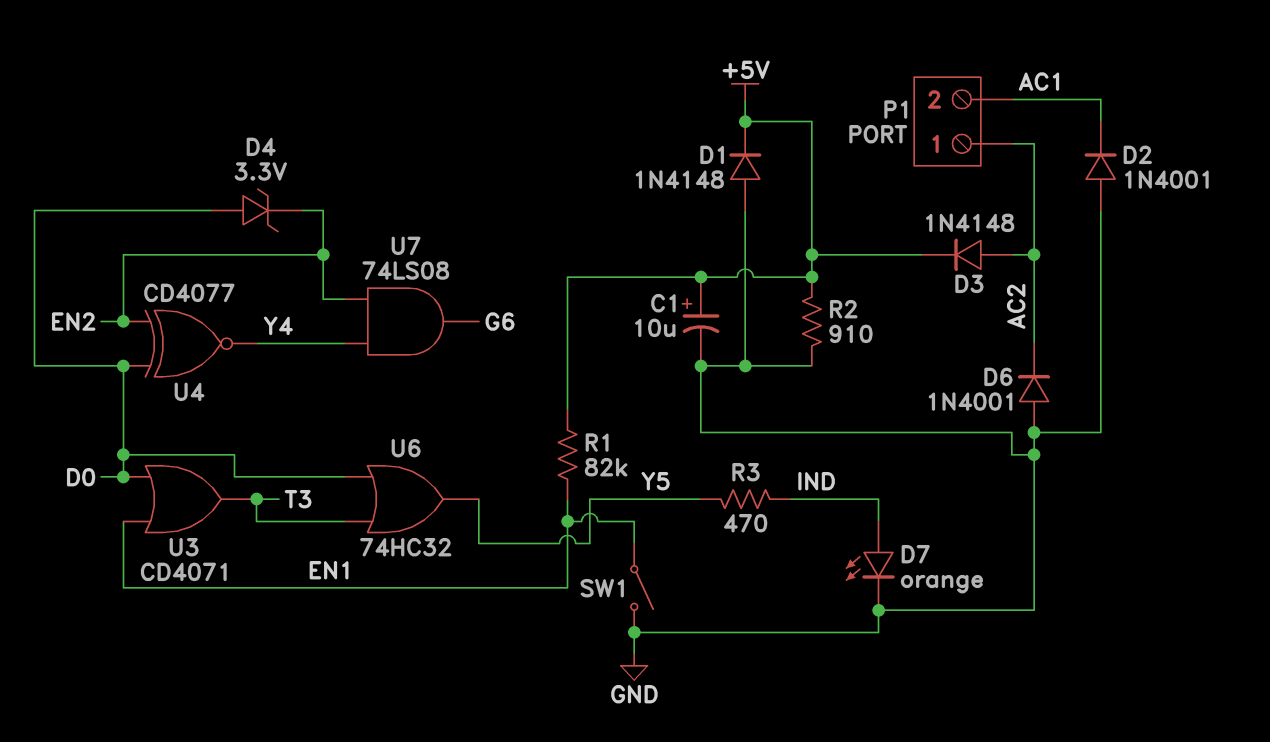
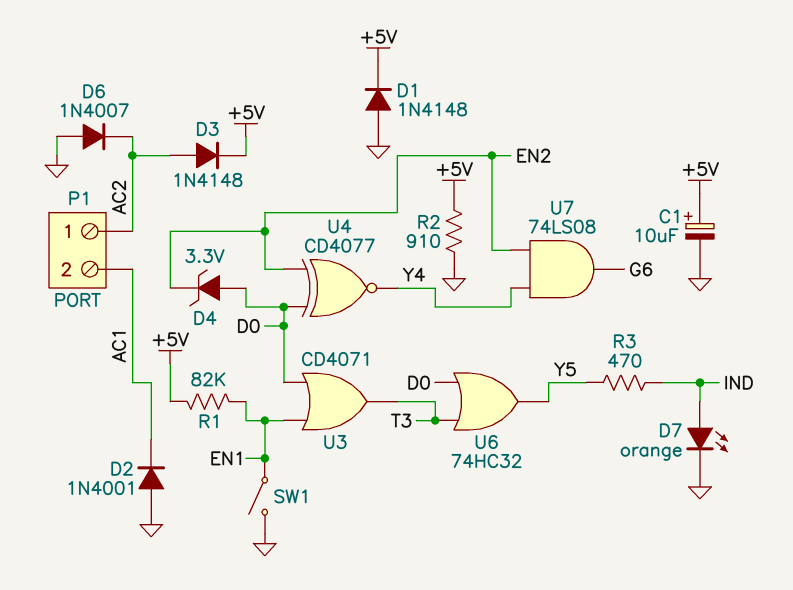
D6: diode 1N4001 (A GND, K AC2) -> diode 1N4007 (A GND, K AC2)

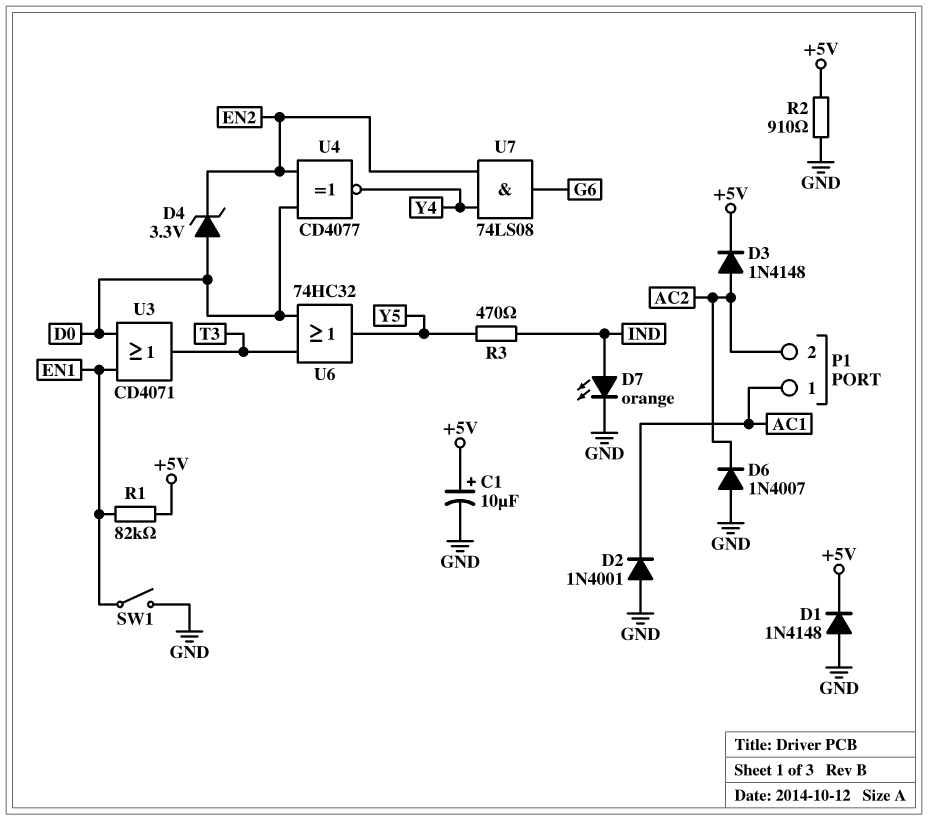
P1 pin 1: AC2 -> AC1
P1 pin 2: AC1 -> AC2

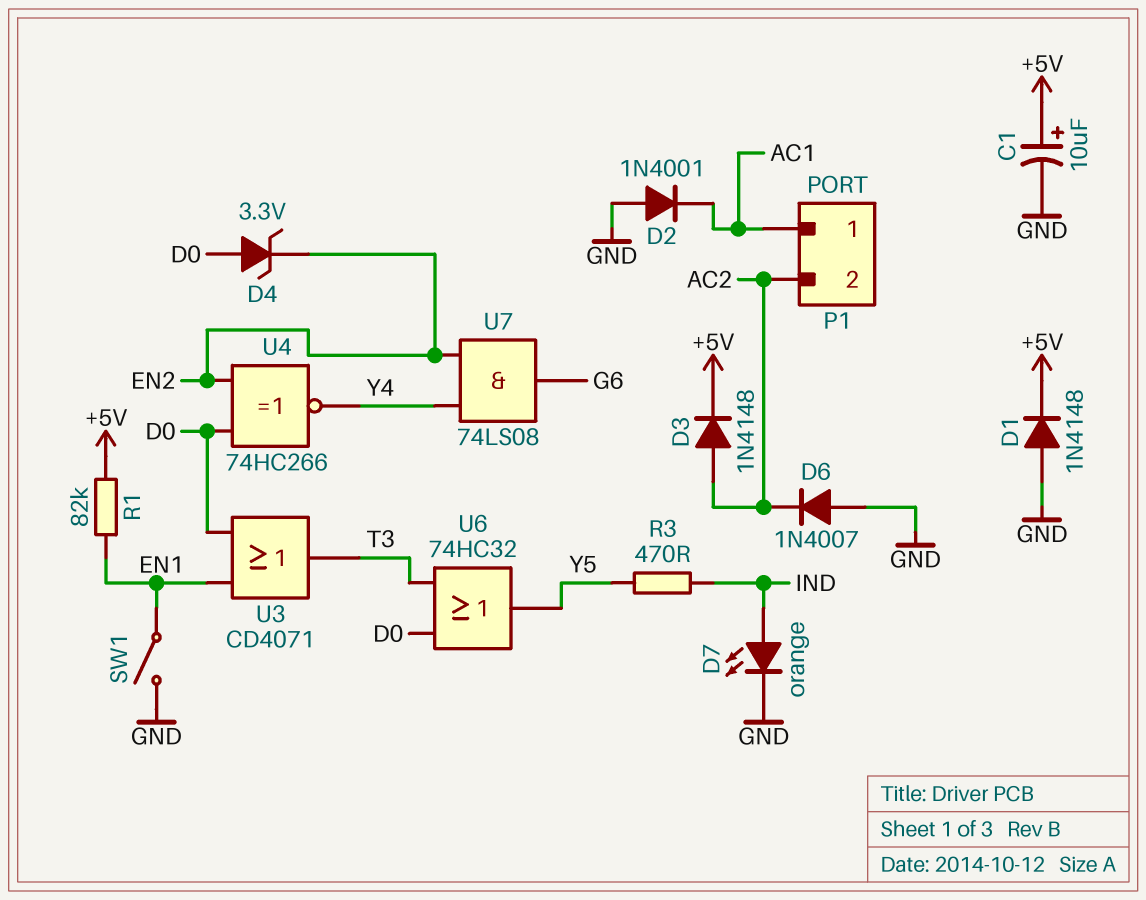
R2: 910 (+5V, GND) -> none
U4: XNOR CD4077 (in D0, in EN2, out Y4) -> XNOR 74HC266 (in D0, in EN2, out Y4)

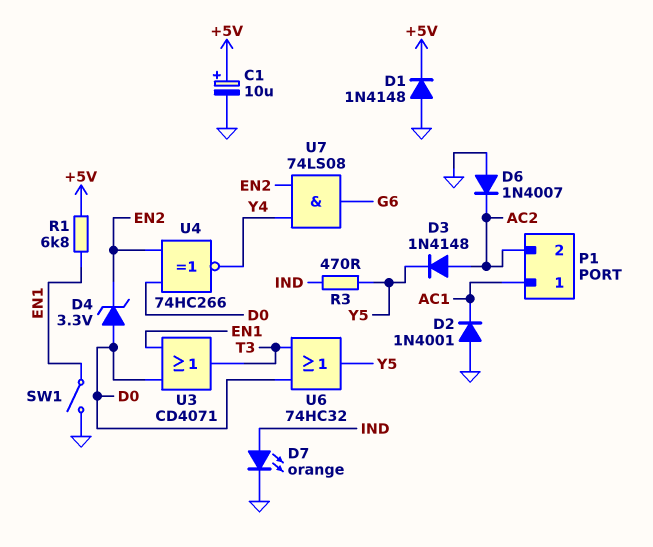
D3: diode 1N4148 (A AC2, K +5V) -> diode 1N4148 (A AC2, K Y5)
R1: 82k (+5V, EN1) -> 6.8k (+5V, EN1)

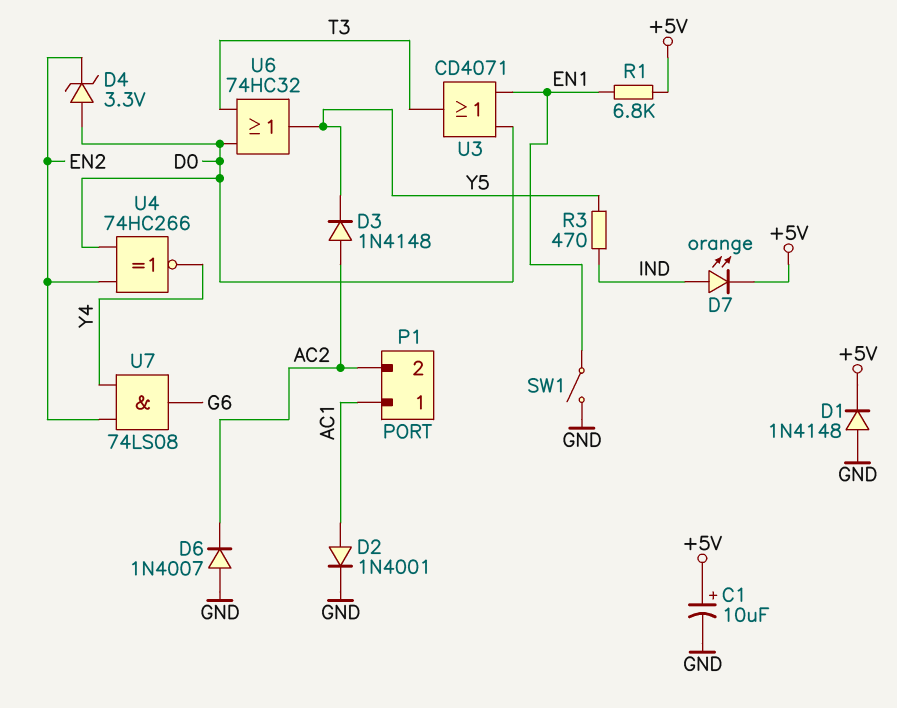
D2: diode 1N4001 (A GND, K AC1) -> diode 1N4001 (A AC1, K GND)
D7: LED orange (A IND, K GND) -> LED orange (A IND, K +5V)

